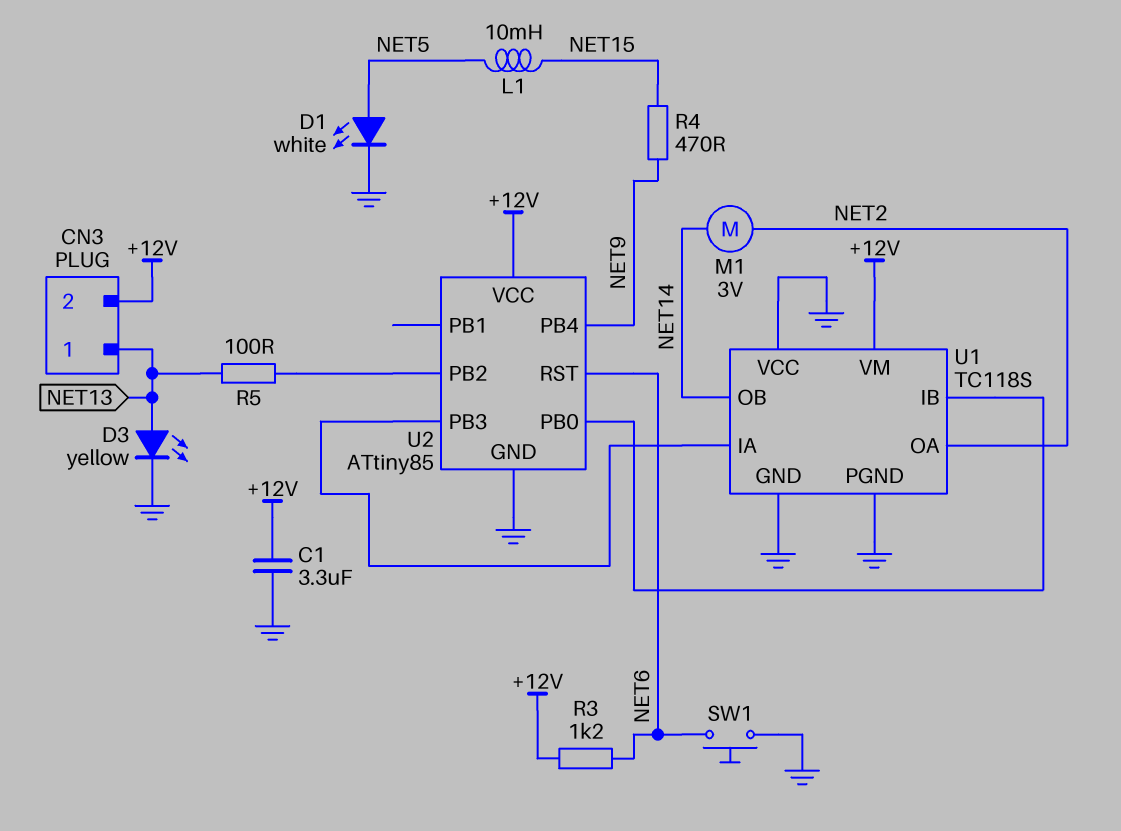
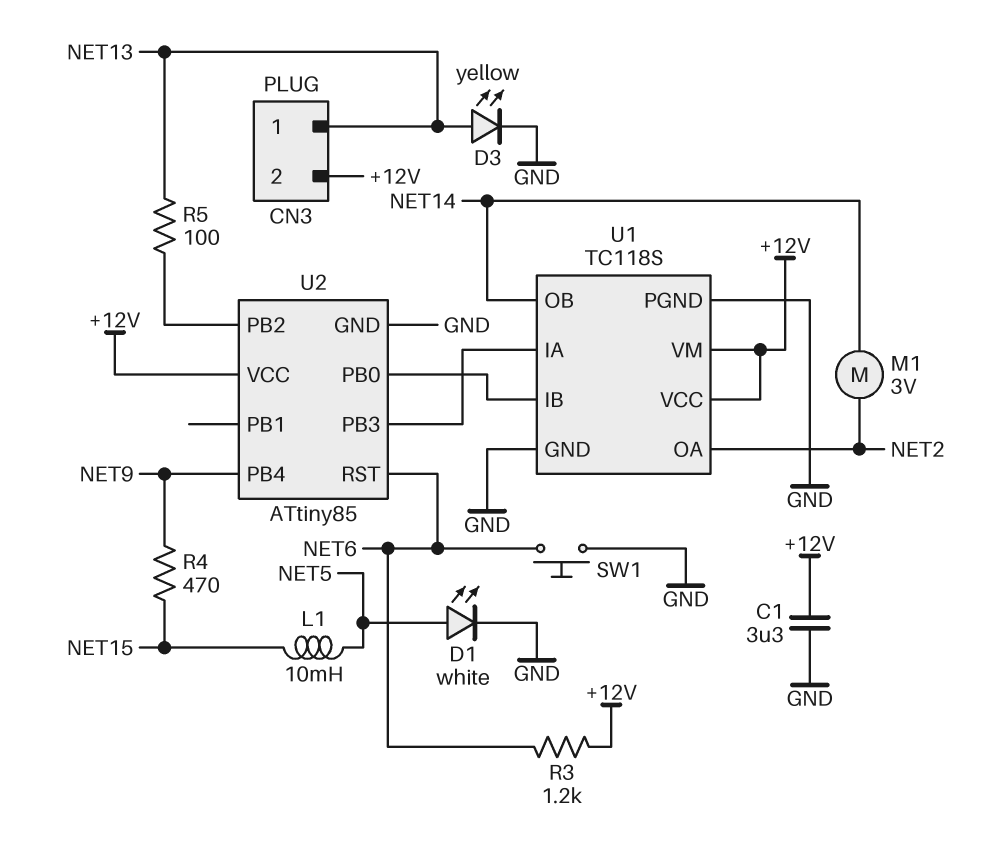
U1 pin VCC: GND -> +12V

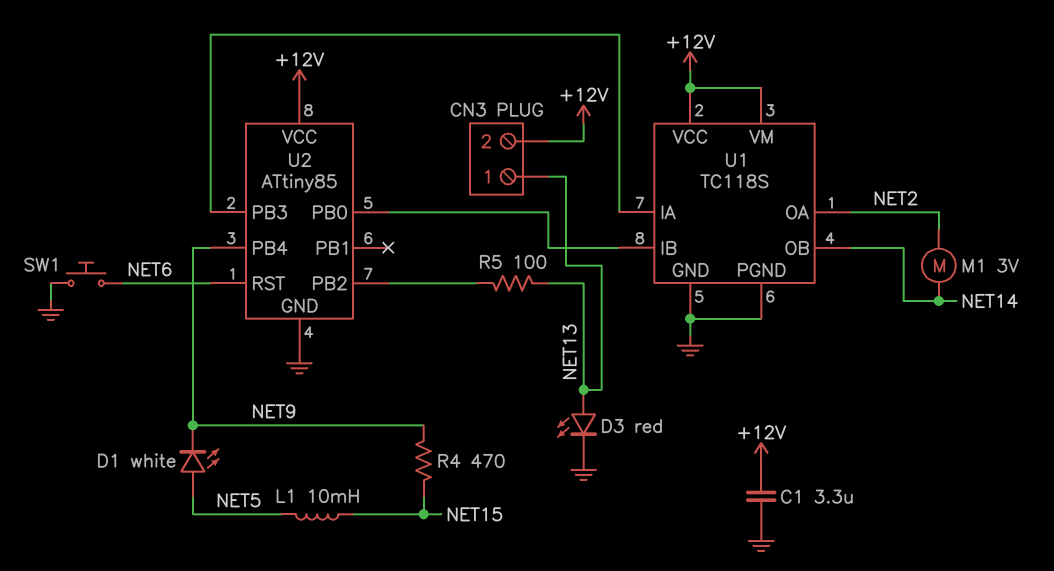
D1: LED white (A NET5, K GND) -> LED white (A NET5, K NET9)
D3: LED yellow (A NET13, K GND) -> LED red (A NET13, K GND)
R3: 1.2k (+12V, NET6) -> none

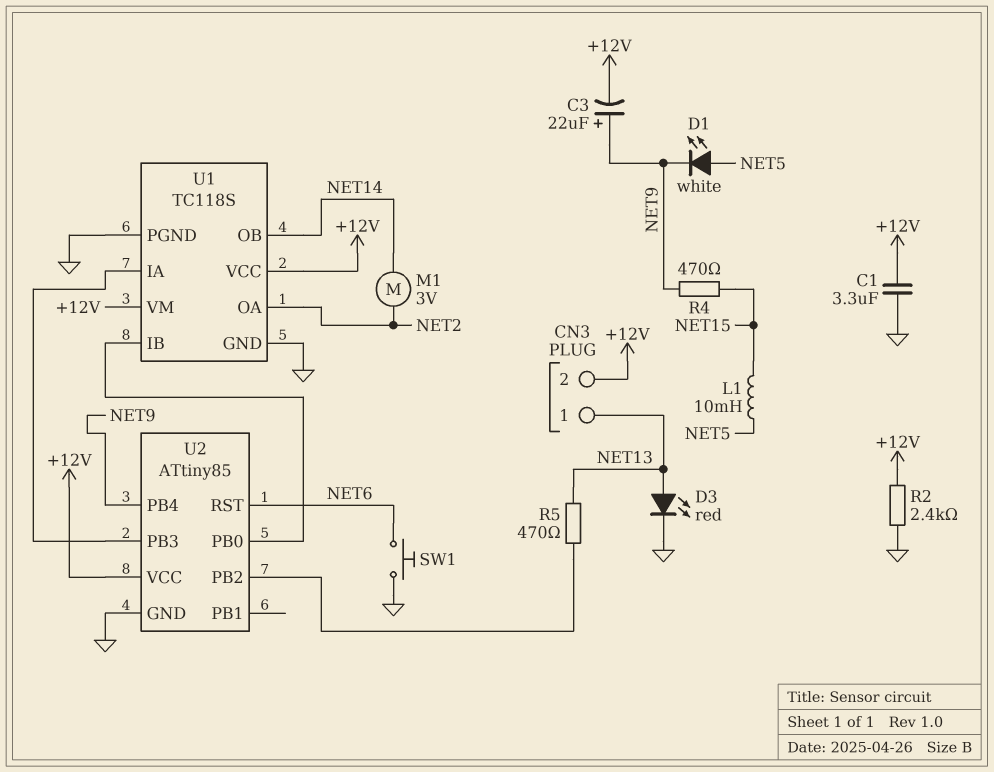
C3: none -> 22uF (plus NET9, minus +12V)
R2: none -> 2.4k (+12V, GND)
R5: 100 (NET13, U2/PB2) -> 470 (NET13, U2/PB2)

